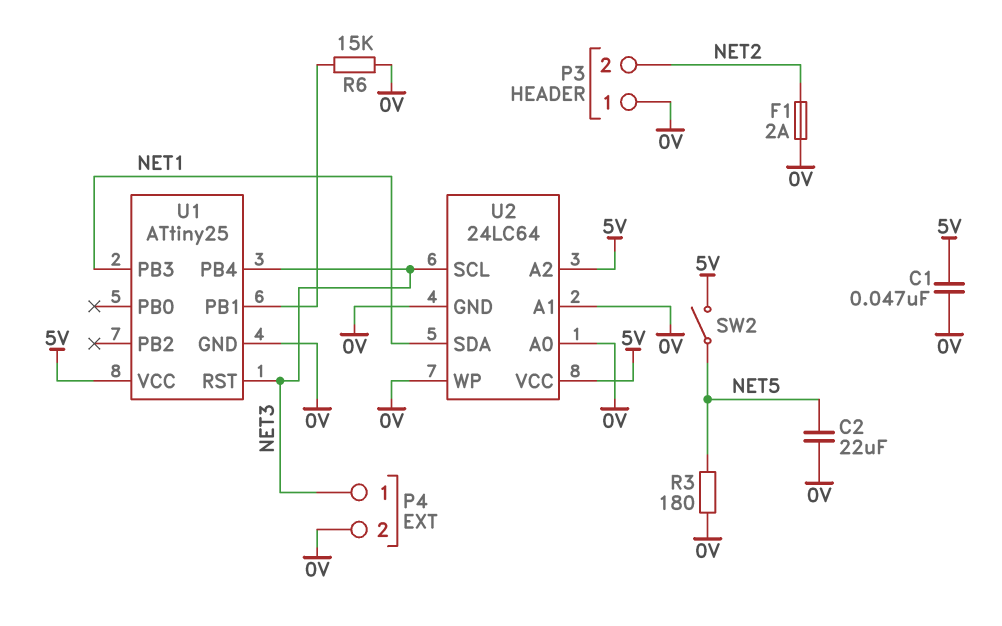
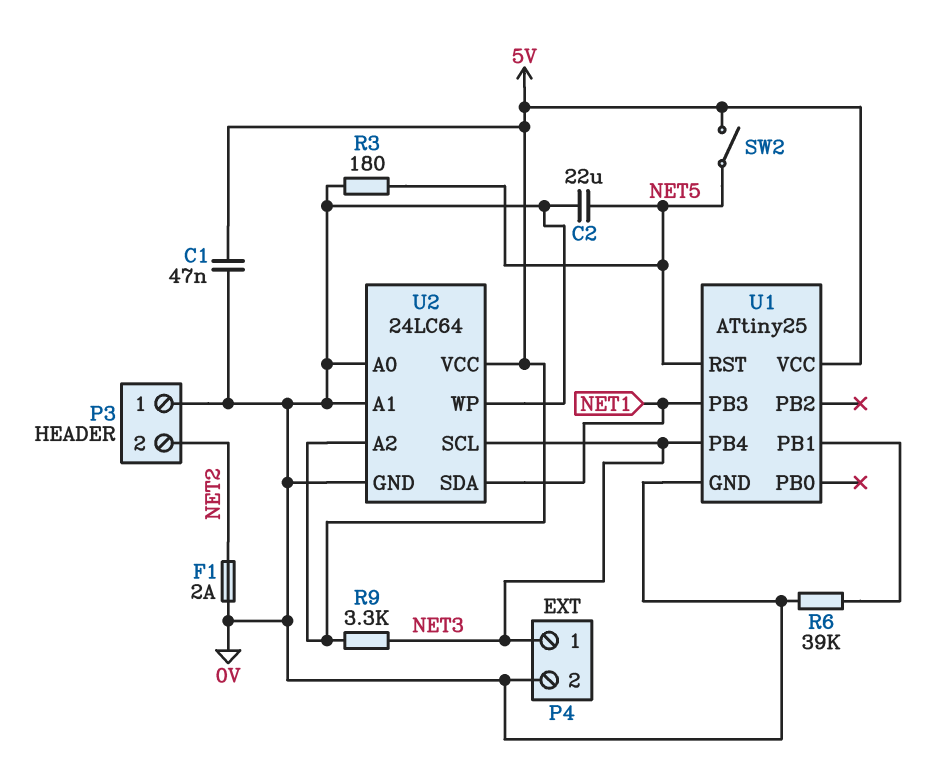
R6: 15k (0V, U1/PB1) -> 39k (0V, U1/PB1)
R9: none -> 3.3k (5V, NET3)
U1 pin RST: NET3 -> NET5

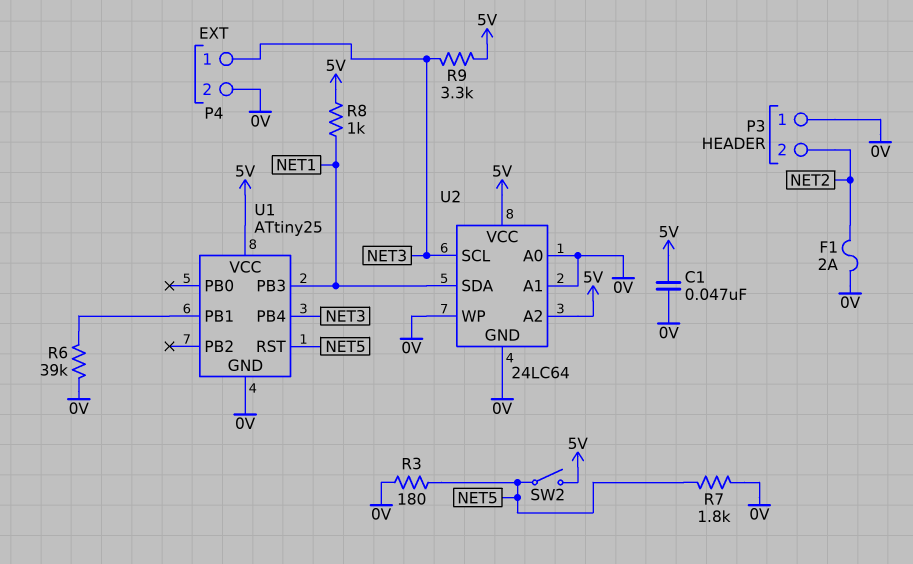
C2: 22uF (0V, NET5) -> none
R7: none -> 1.8k (0V, NET5)
R8: none -> 1k (5V, NET1)

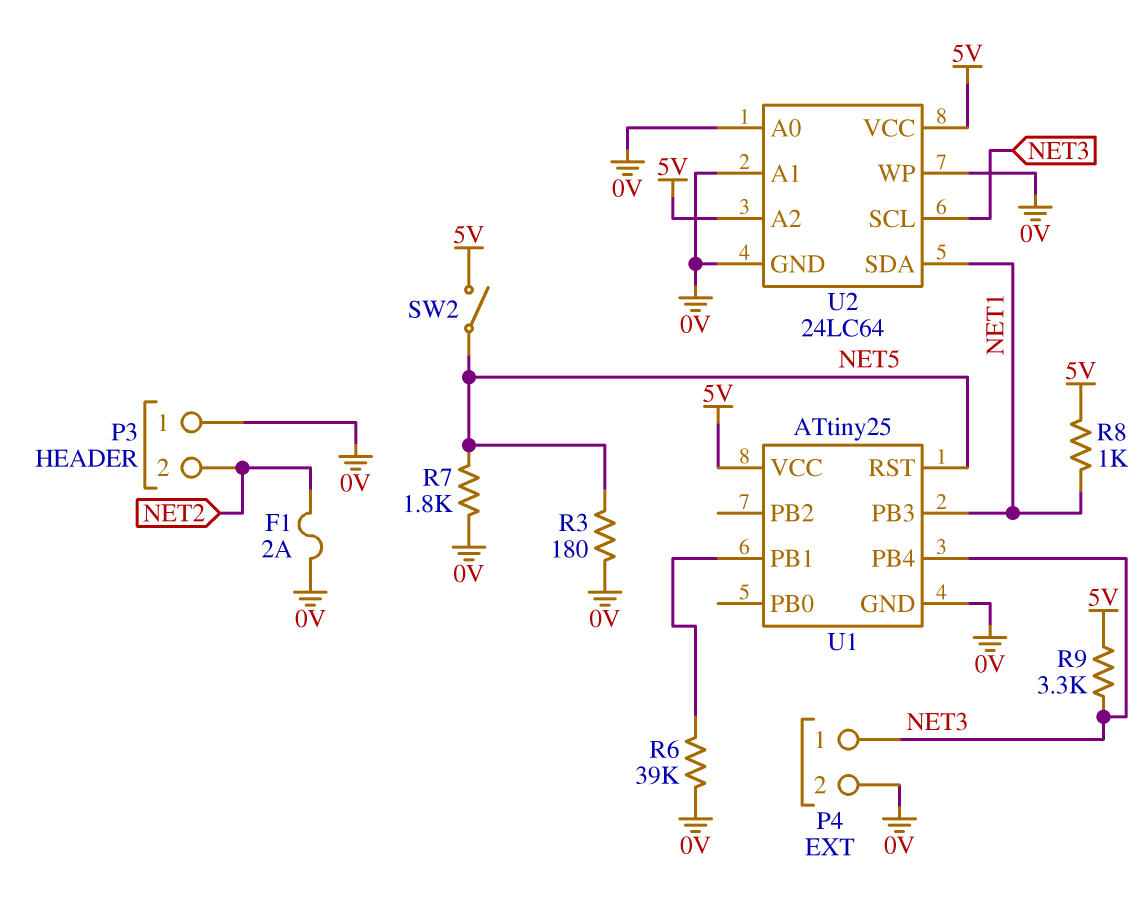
C1: 47nF (0V, 5V) -> none

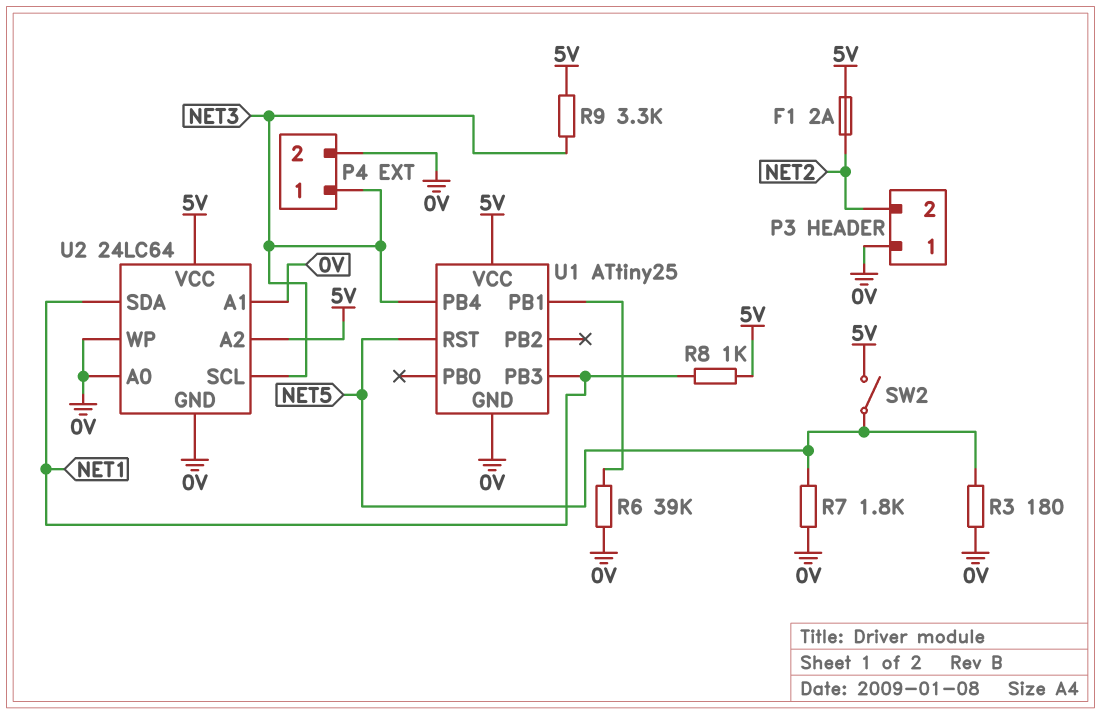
F1: 2A (0V, NET2) -> 2A (5V, NET2)

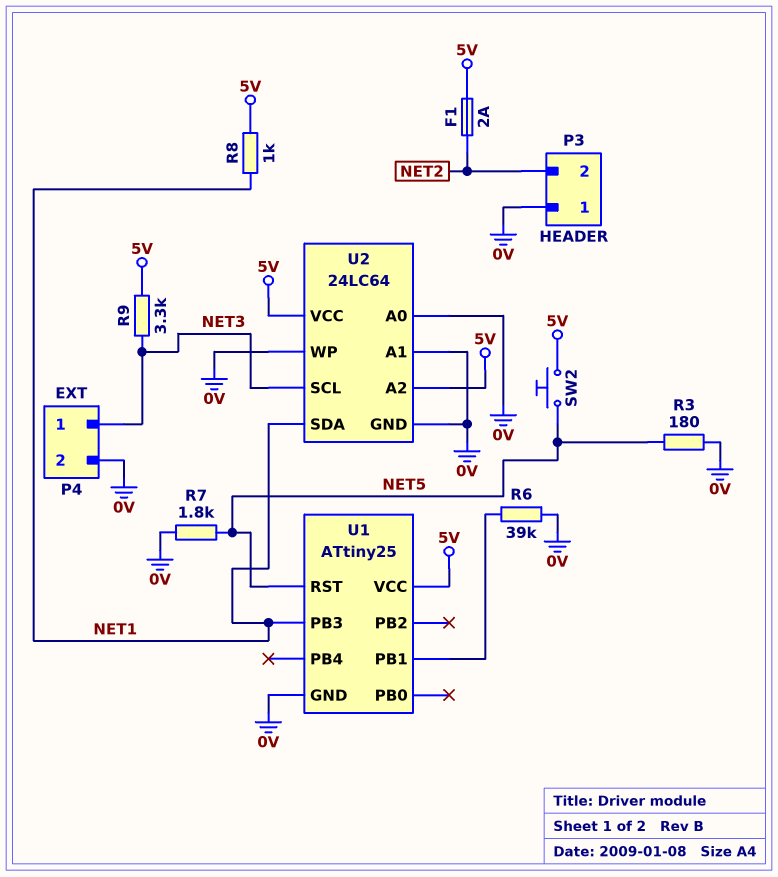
SW2: switch (5V, NET5) -> button (5V, NET5)
U1 pin PB4: NET3 -> none

